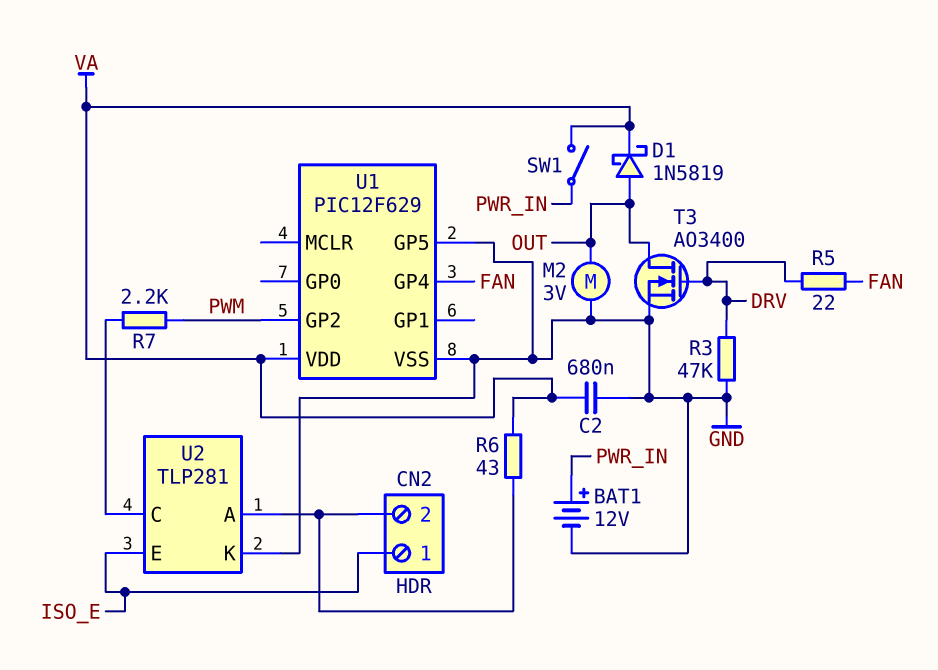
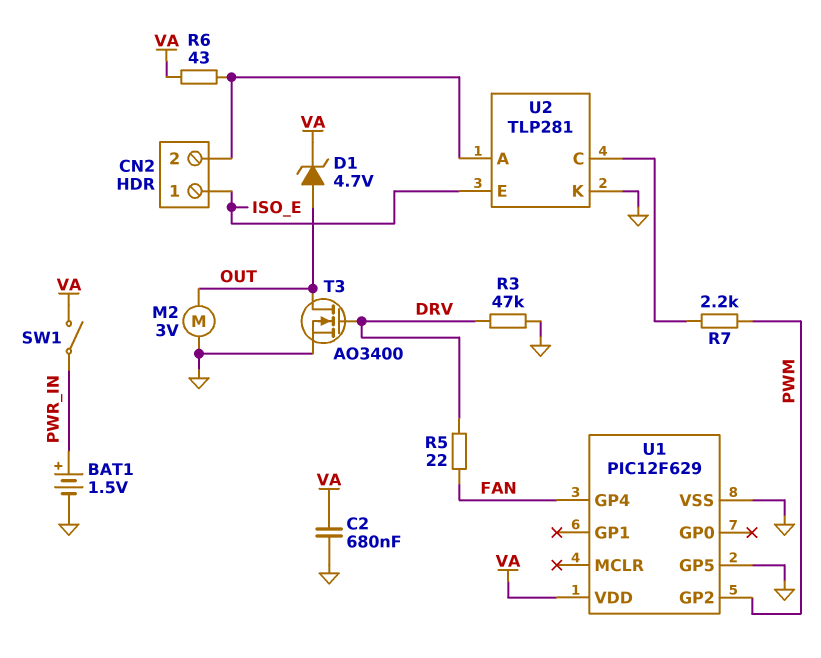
BAT1: 12V (plus PWR_IN, minus GND) -> 1.5V (plus PWR_IN, minus GND)
D1: schottky 1N5819 (A OUT, K VA) -> zener 4.7V (A OUT, K VA)

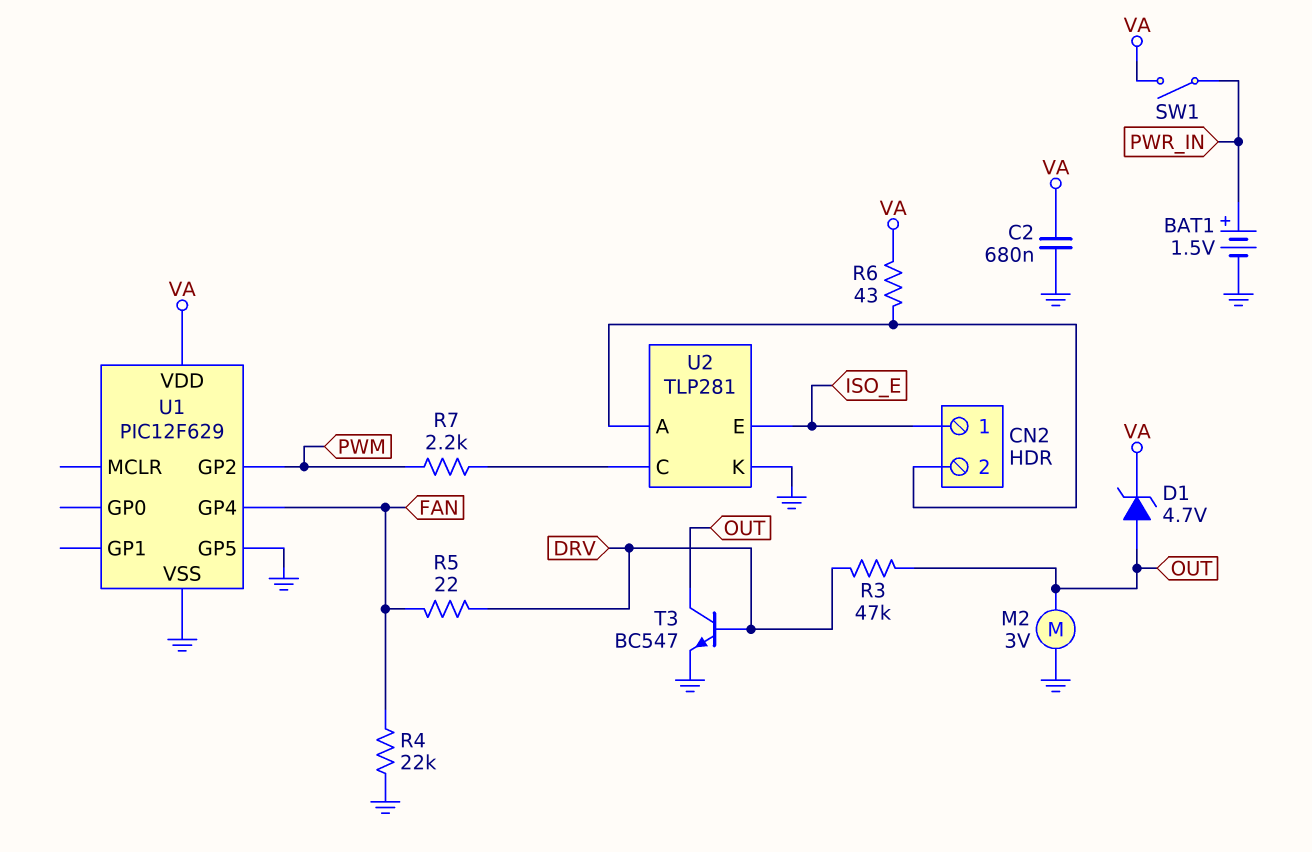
R3: 47k (DRV, GND) -> 47k (DRV, OUT)
R4: none -> 22k (FAN, GND)
T3: NMOS AO3400 (G DRV, D OUT, S GND) -> NPN BC547 (B DRV, C OUT, E GND)

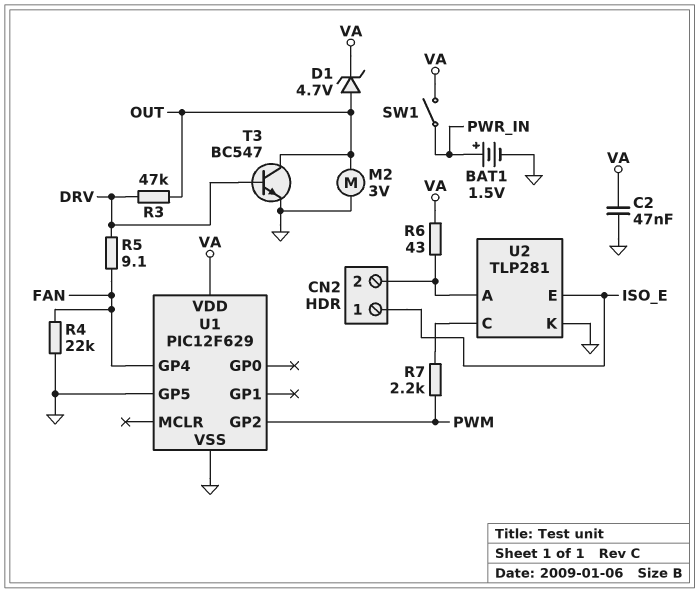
C2: 680nF (GND, VA) -> 47nF (GND, VA)
R5: 22 (DRV, FAN) -> 9.1 (DRV, FAN)

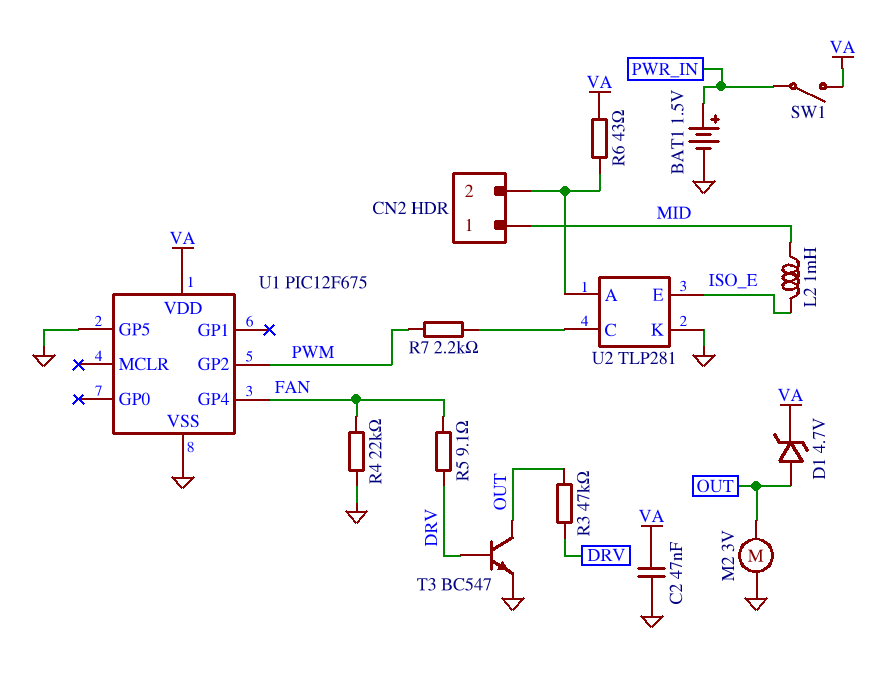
CN2 pin 1: ISO_E -> MID
L2: none -> 1mH (ISO_E, MID)
U1: PIC12F629 -> PIC12F675

